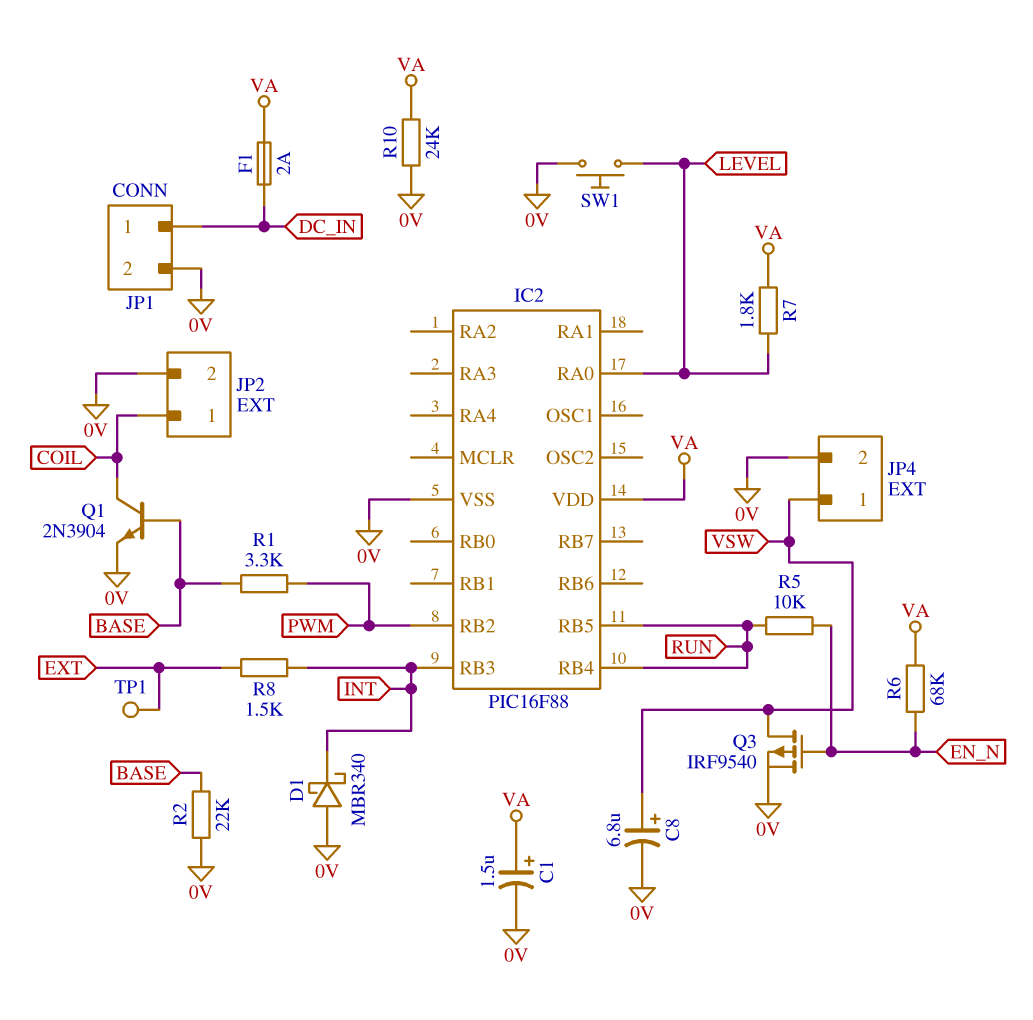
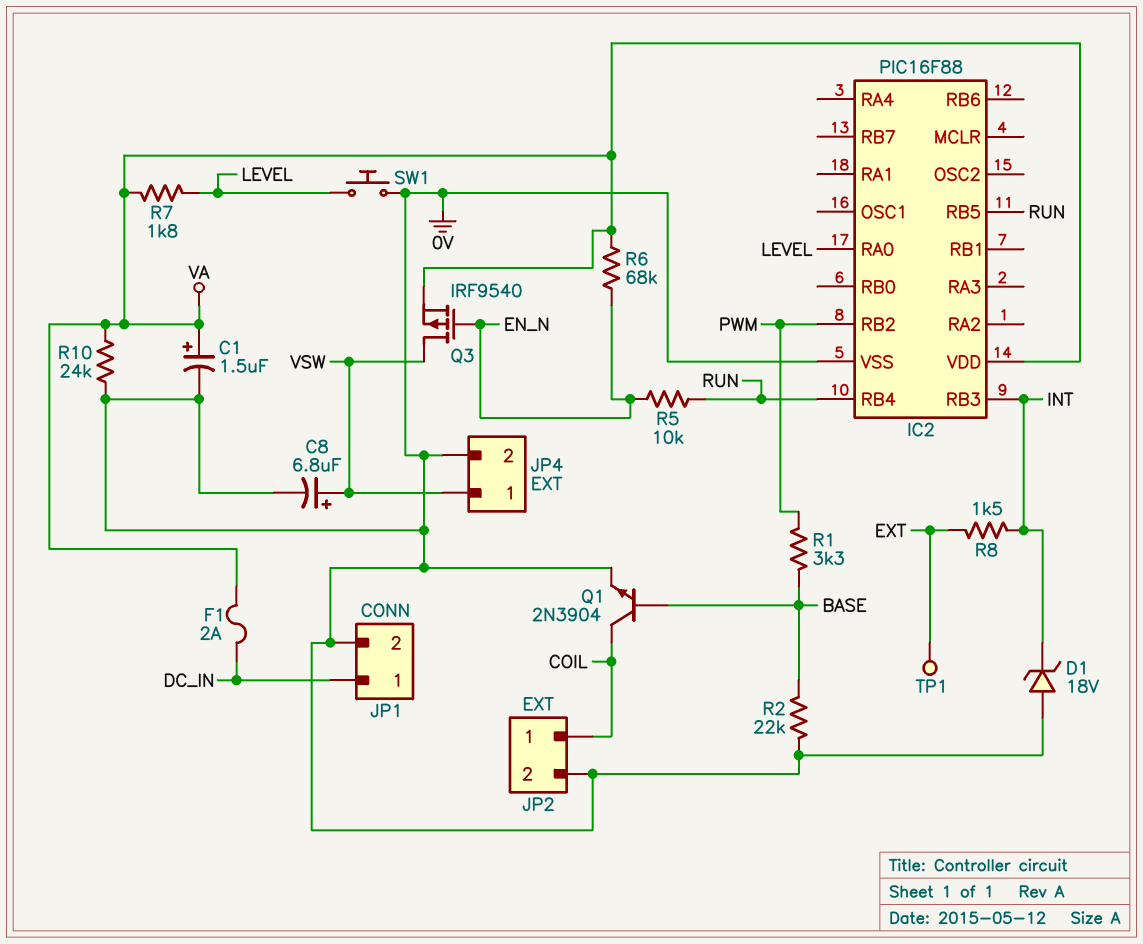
D1: schottky MBR340 (A 0V, K INT) -> zener 18V (A 0V, K INT)
Q3: PMOS IRF9540 (G EN_N, D VSW, S 0V) -> PMOS IRF9540 (G EN_N, D VSW, S VA)

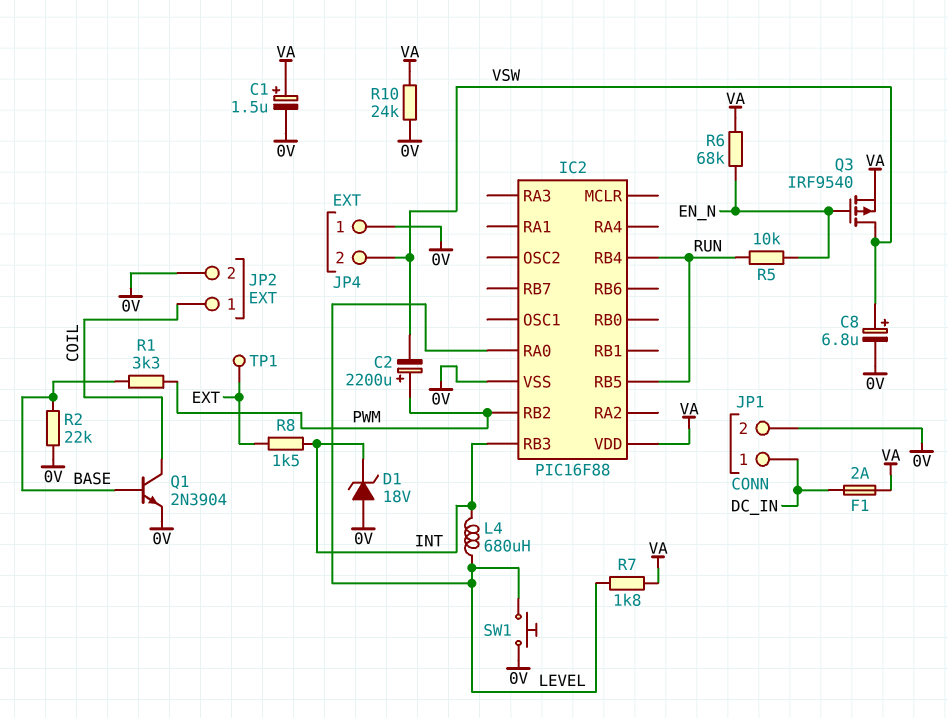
C2: none -> 2200uF (plus PWM, minus VSW)
JP4 pin 1: VSW -> 0V
JP4 pin 2: 0V -> VSW
L4: none -> 680uH (INT, LEVEL)

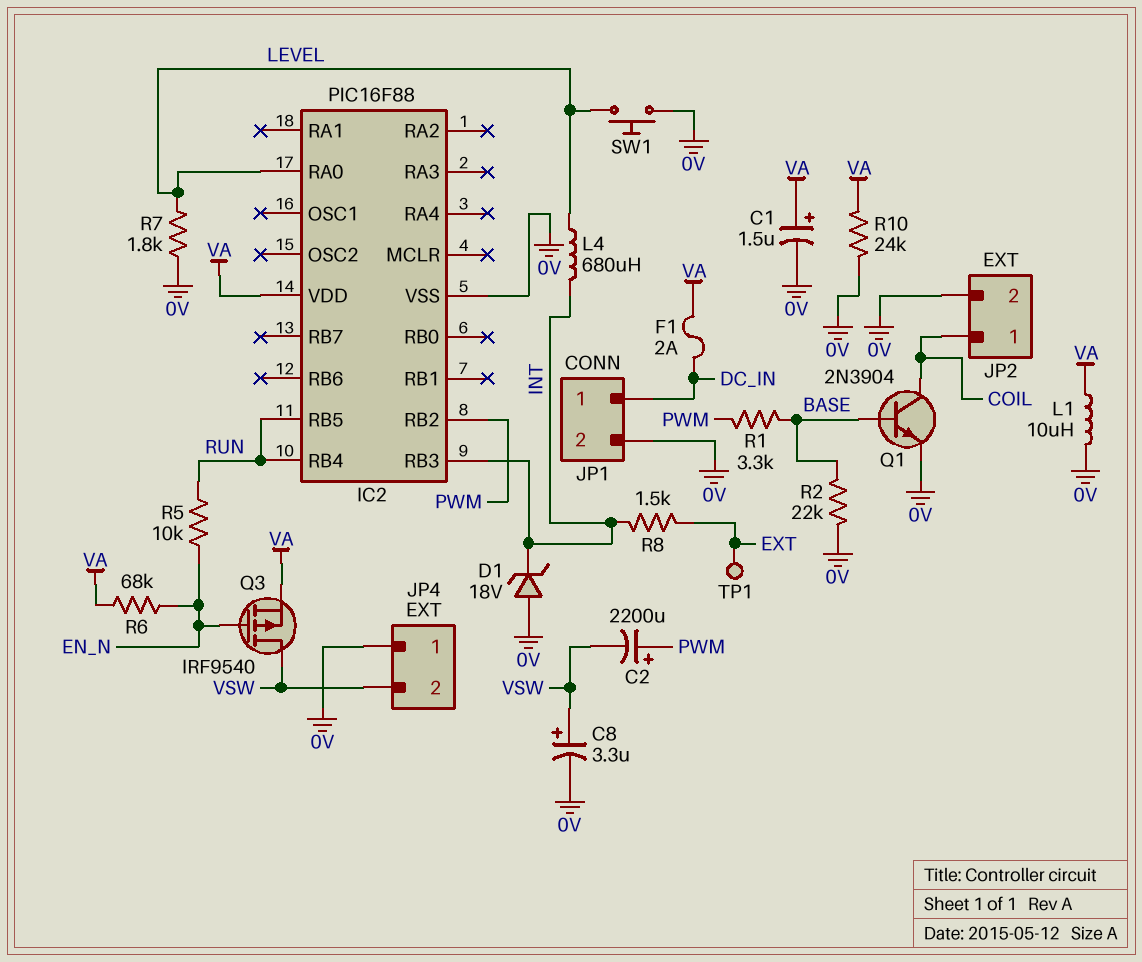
C8: 6.8uF (plus VSW, minus 0V) -> 3.3uF (plus VSW, minus 0V)
L1: none -> 10uH (0V, VA)
R7: 1.8k (LEVEL, VA) -> 1.8k (0V, LEVEL)

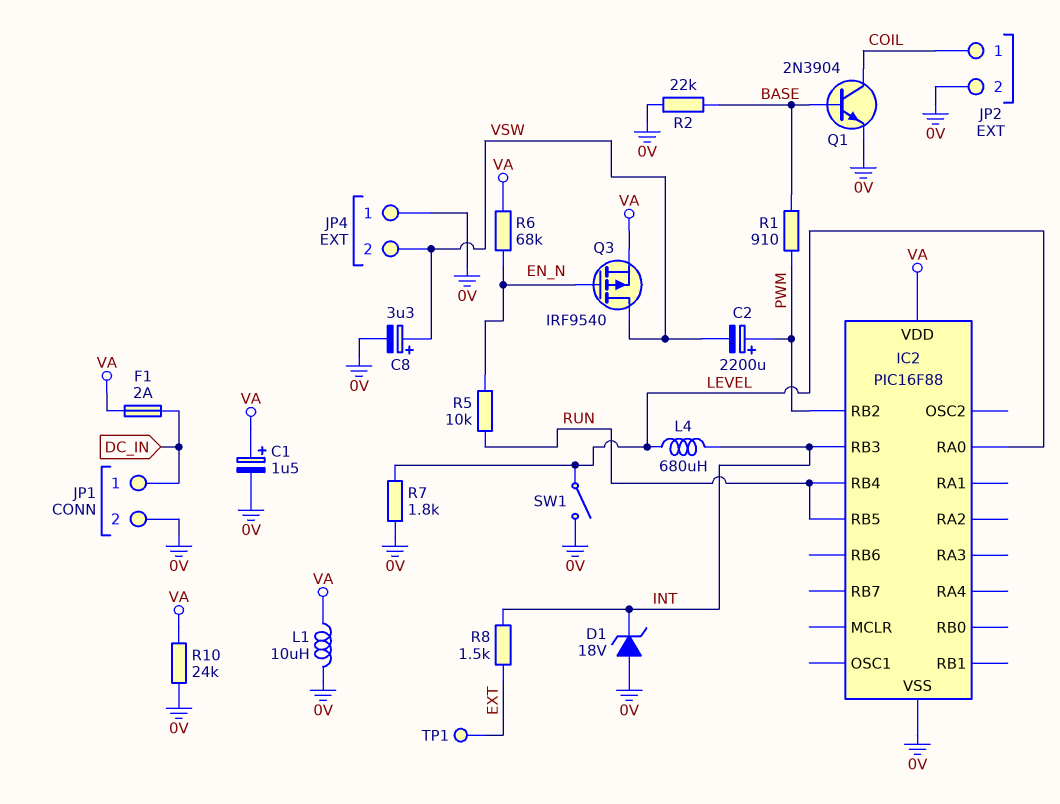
R1: 3.3k (BASE, PWM) -> 910 (BASE, PWM)
SW1: button (0V, LEVEL) -> switch (0V, LEVEL)

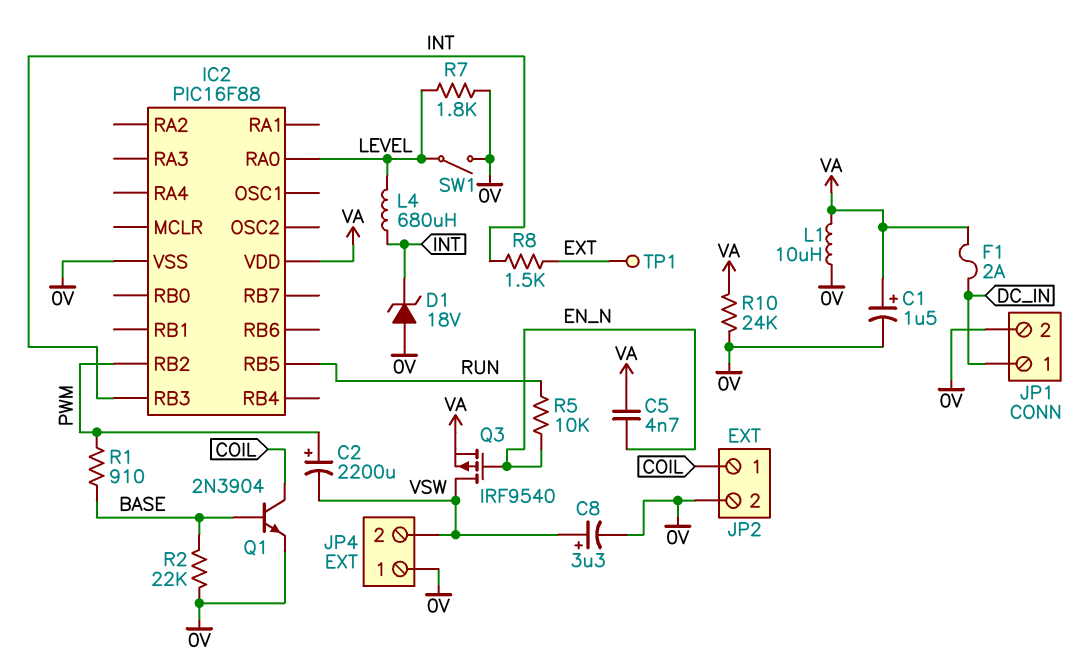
C5: none -> 4.7nF (EN_N, VA)
IC2 pin RB4: RUN -> none
R6: 68k (EN_N, VA) -> none

